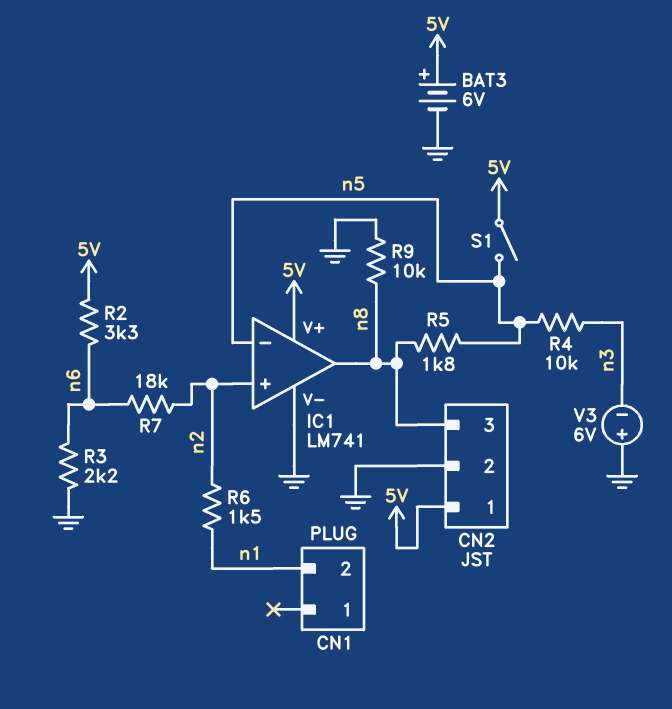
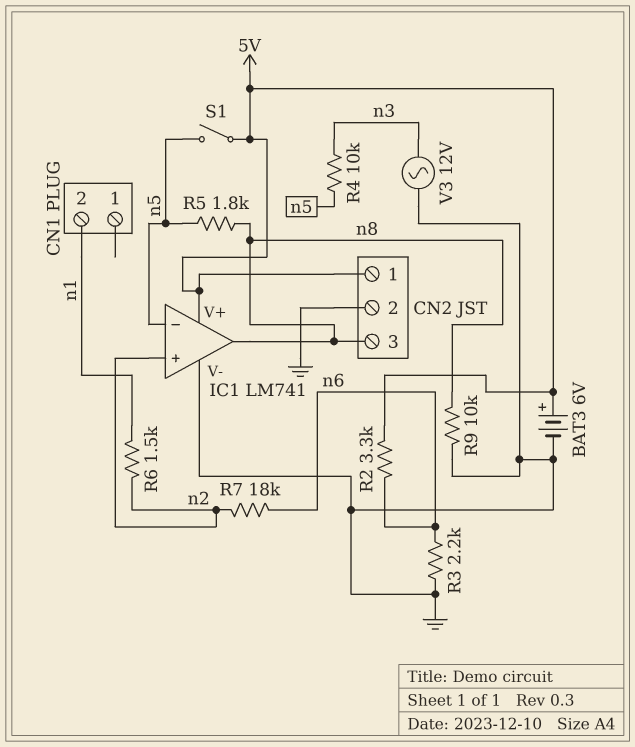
V3: 6V (plus GND, minus n3) -> AC 12V (GND, n3)

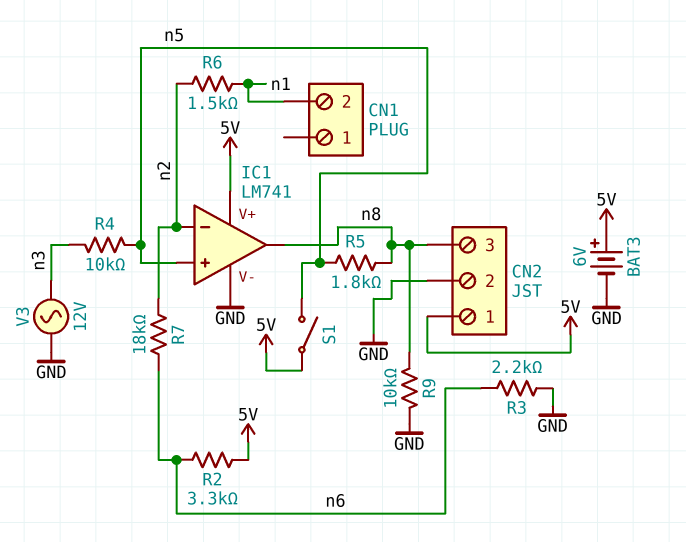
IC1 pin in+: n2 -> n5
IC1 pin in-: n5 -> n2

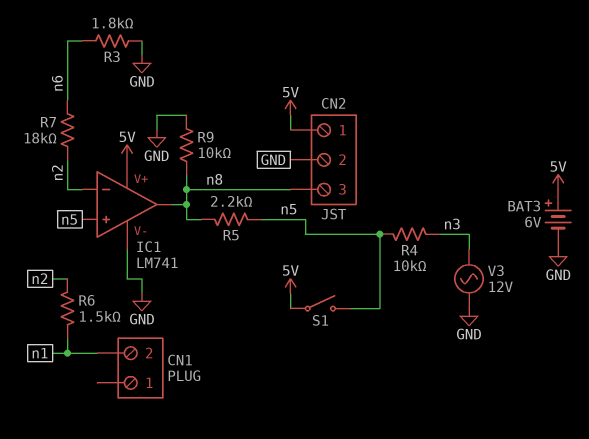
R2: 3.3k (5V, n6) -> none
R3: 2.2k (GND, n6) -> 1.8k (GND, n6)
R5: 1.8k (n5, n8) -> 2.2k (n5, n8)

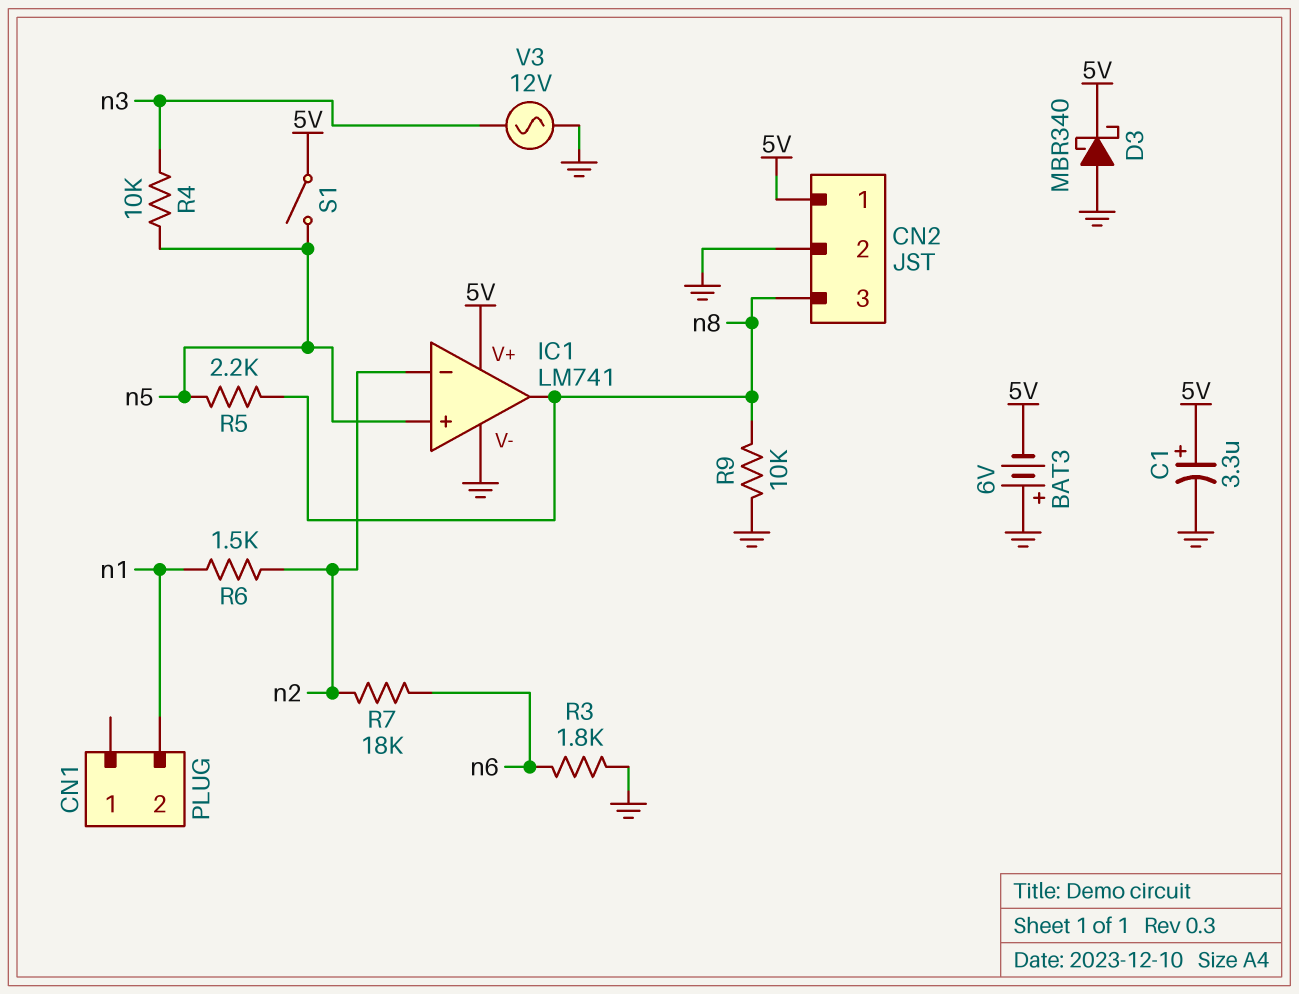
BAT3: 6V (plus 5V, minus GND) -> 6V (plus GND, minus 5V)
C1: none -> 3.3uF (plus 5V, minus GND)
D3: none -> schottky MBR340 (A GND, K 5V)

